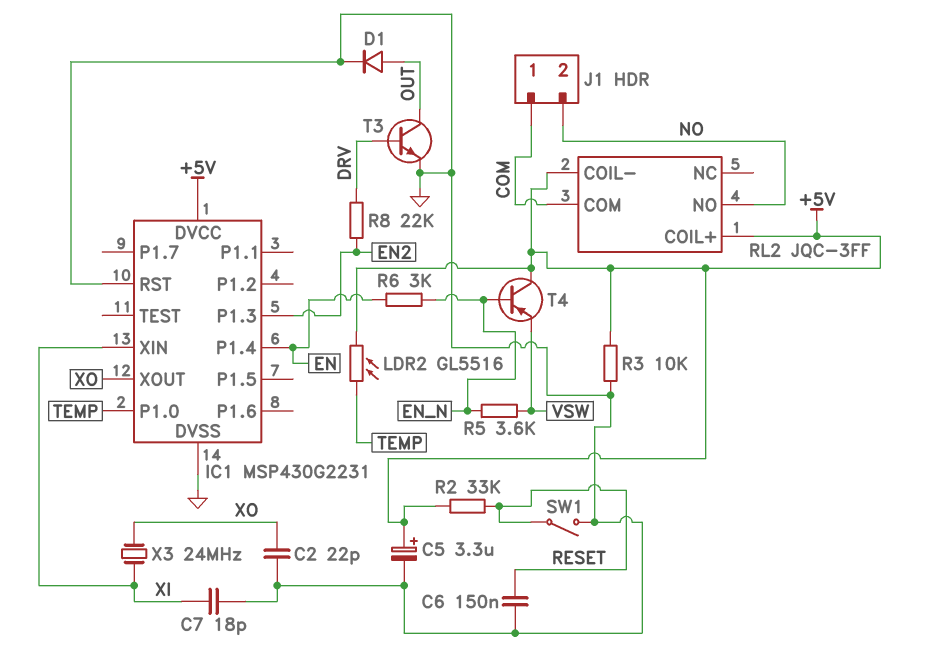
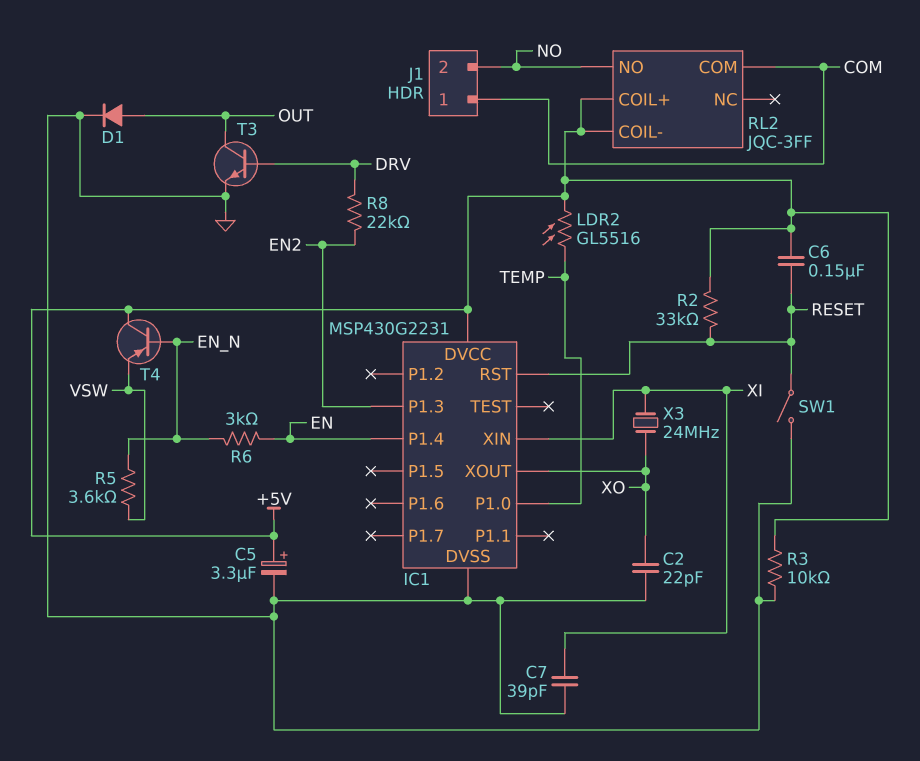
C6: 150nF (GND, RESET) -> 150nF (+5V, RESET)
C7: 18pF (GND, XI) -> 39pF (GND, XI)
IC1 pin RST: GND -> RESET

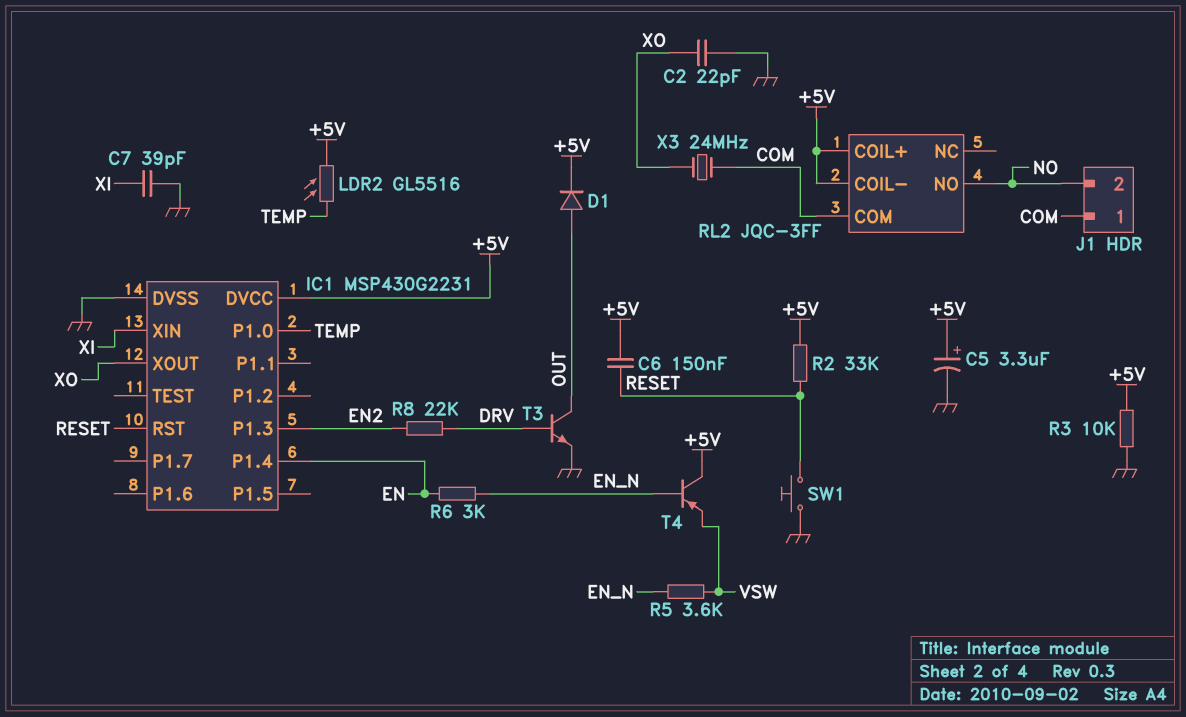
D1: diode (A OUT, K GND) -> diode (A OUT, K +5V)
SW1: switch (GND, RESET) -> button (GND, RESET)
X3: 24MHz (XI, XO) -> 24MHz (COM, XO)

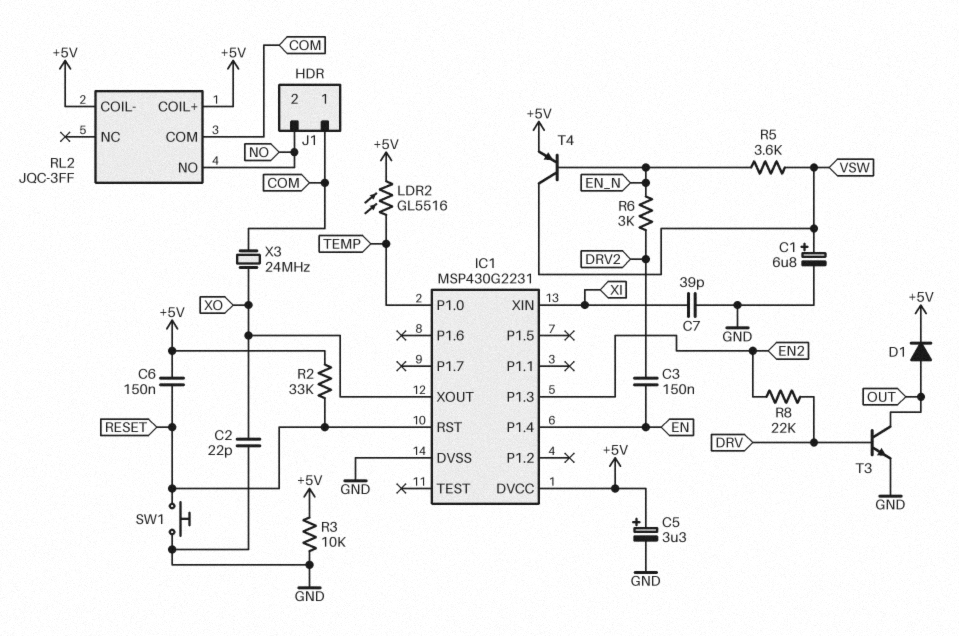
C1: none -> 6.8uF (plus VSW, minus GND)
C3: none -> 150nF (DRV2, EN)
R6: 3k (EN, EN_N) -> 3k (DRV2, EN_N)
T4: PNP (B EN_N, C +5V, E VSW) -> PNP (B EN_N, C VSW, E +5V)

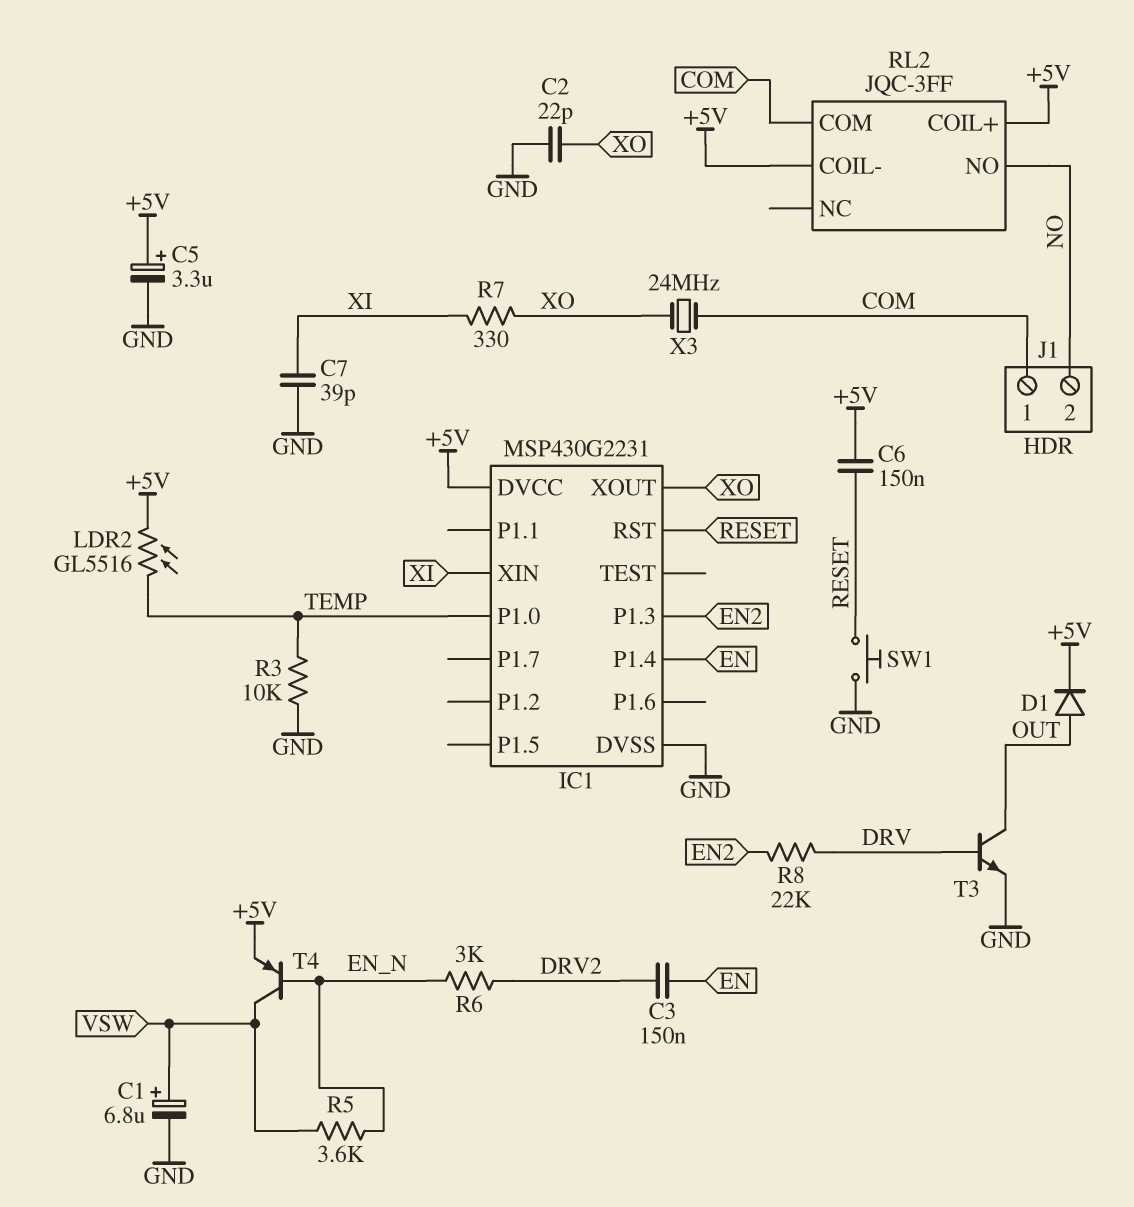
R2: 33k (+5V, RESET) -> none
R3: 10k (+5V, GND) -> 10k (GND, TEMP)
R7: none -> 330 (XI, XO)

